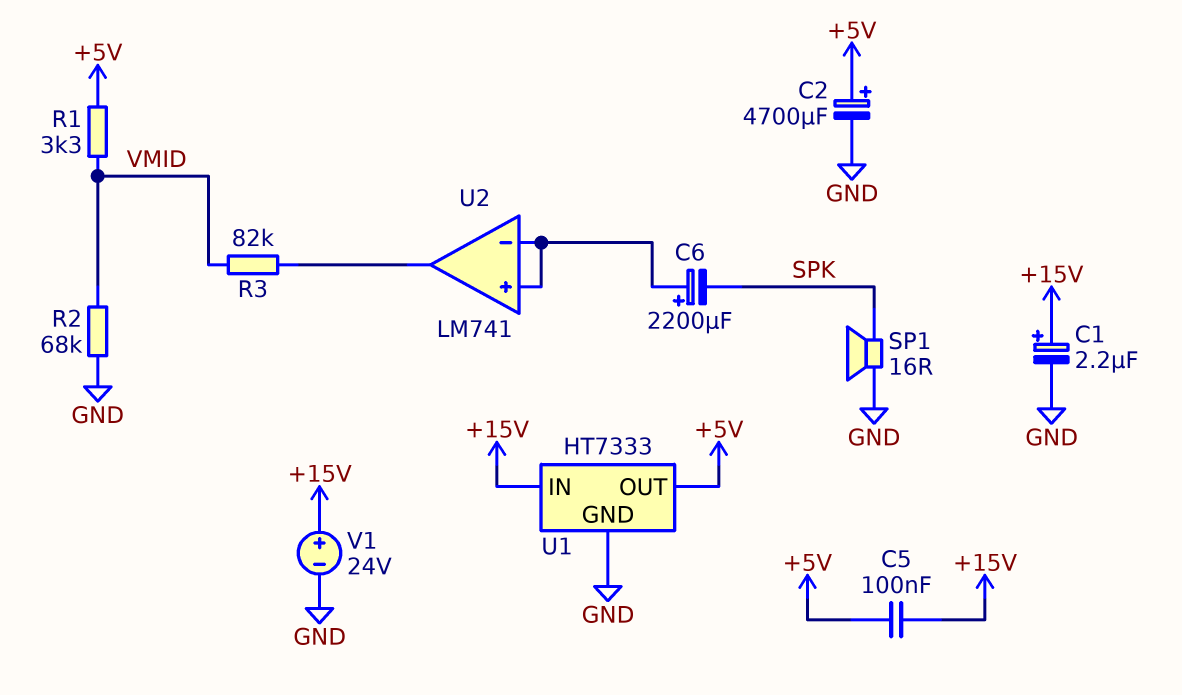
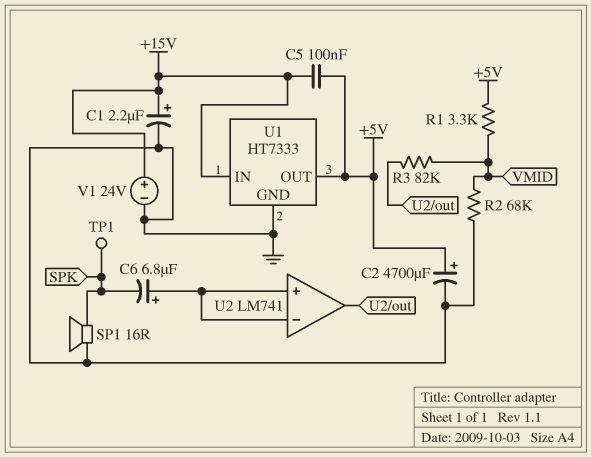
C6: 2200uF (plus U2/in+, minus SPK) -> 6.8uF (plus U2/in+, minus SPK)
TP1: none -> test point (SPK)

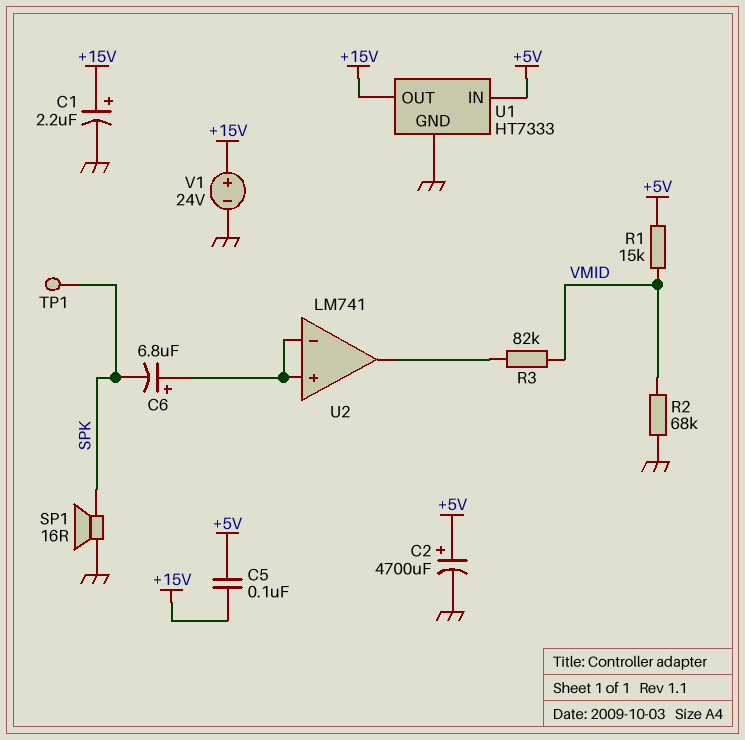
R1: 3.3k (+5V, VMID) -> 15k (+5V, VMID)
U1 pin IN: +15V -> +5V
U1 pin OUT: +5V -> +15V

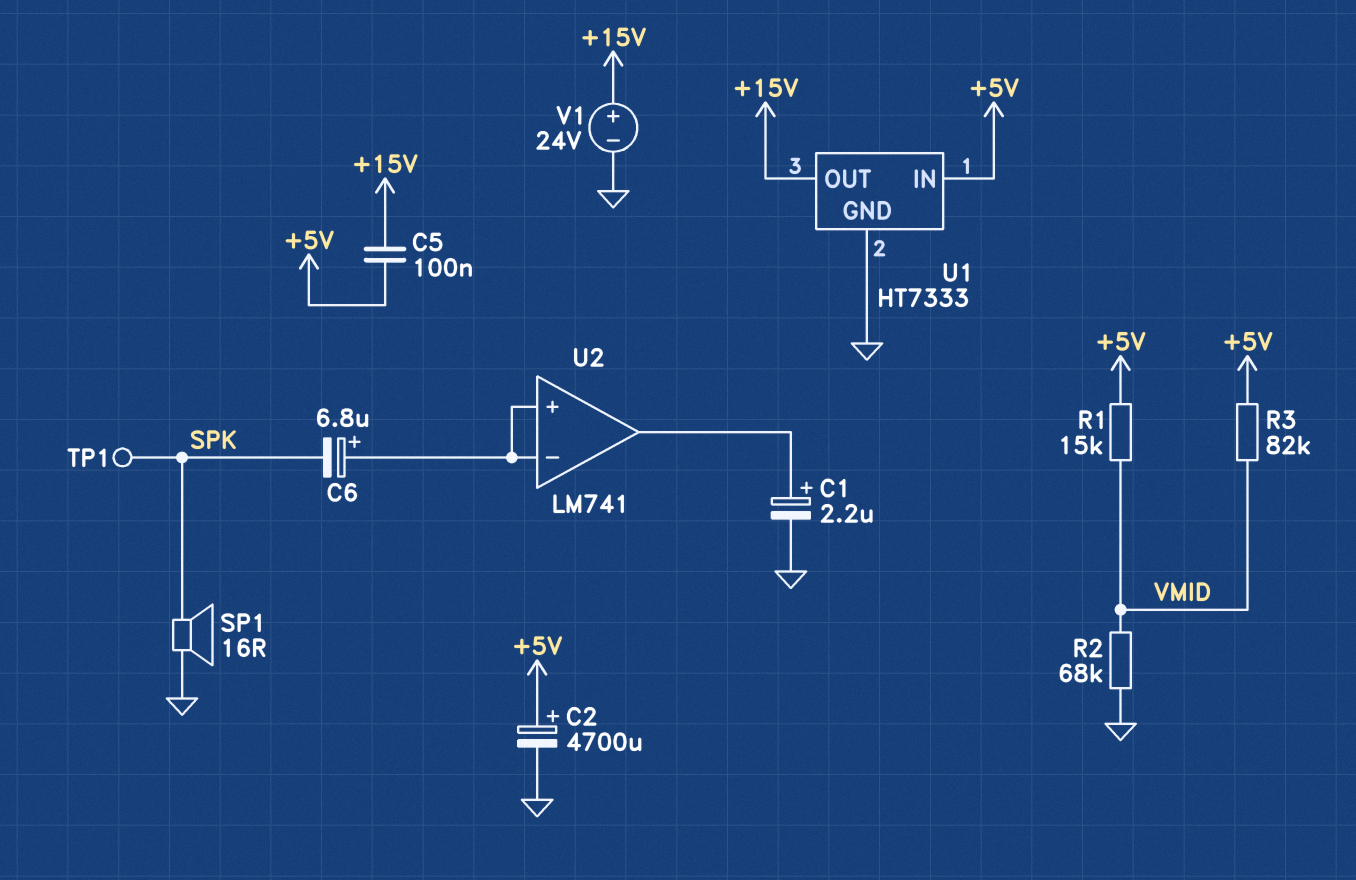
C1: 2.2uF (plus +15V, minus GND) -> 2.2uF (plus U2/out, minus GND)
R3: 82k (U2/out, VMID) -> 82k (+5V, VMID)

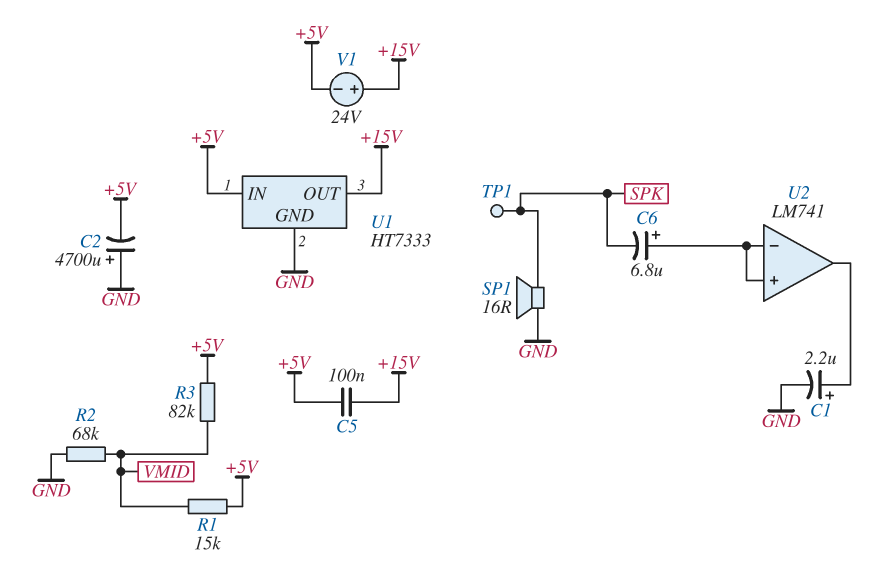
C2: 4700uF (plus +5V, minus GND) -> 4700uF (plus GND, minus +5V)
V1: 24V (plus +15V, minus GND) -> 24V (plus +15V, minus +5V)

